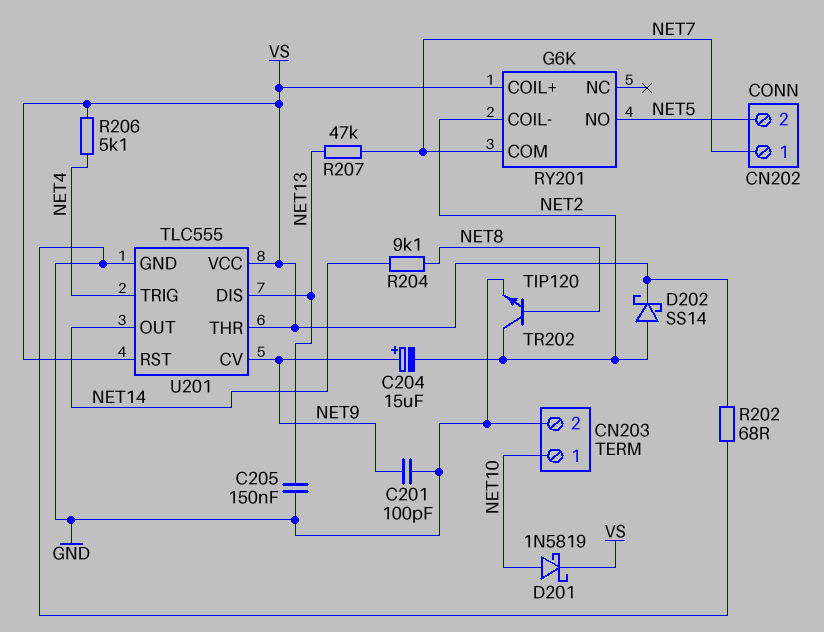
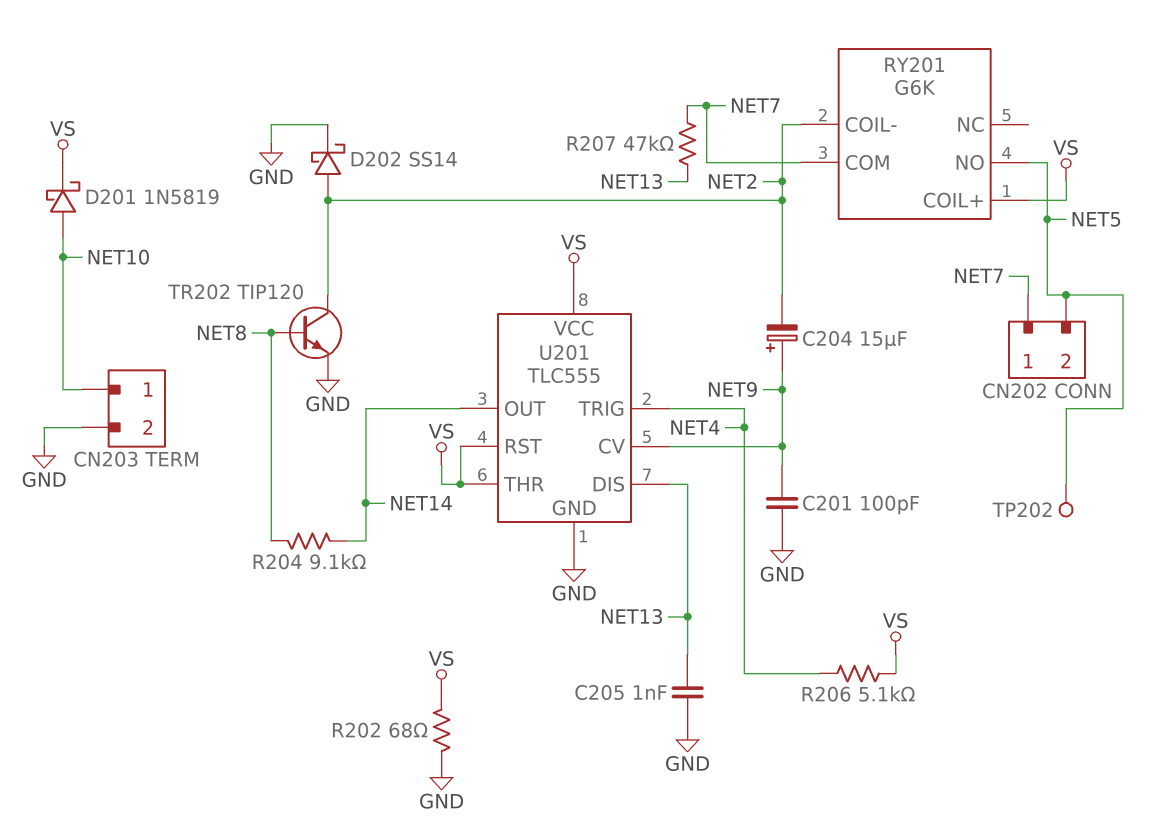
C205: 150nF (GND, NET13) -> 1nF (GND, NET13)
D202: schottky SS14 (A NET2, K VS) -> schottky SS14 (A NET2, K GND)
TP202: none -> test point (NET5)

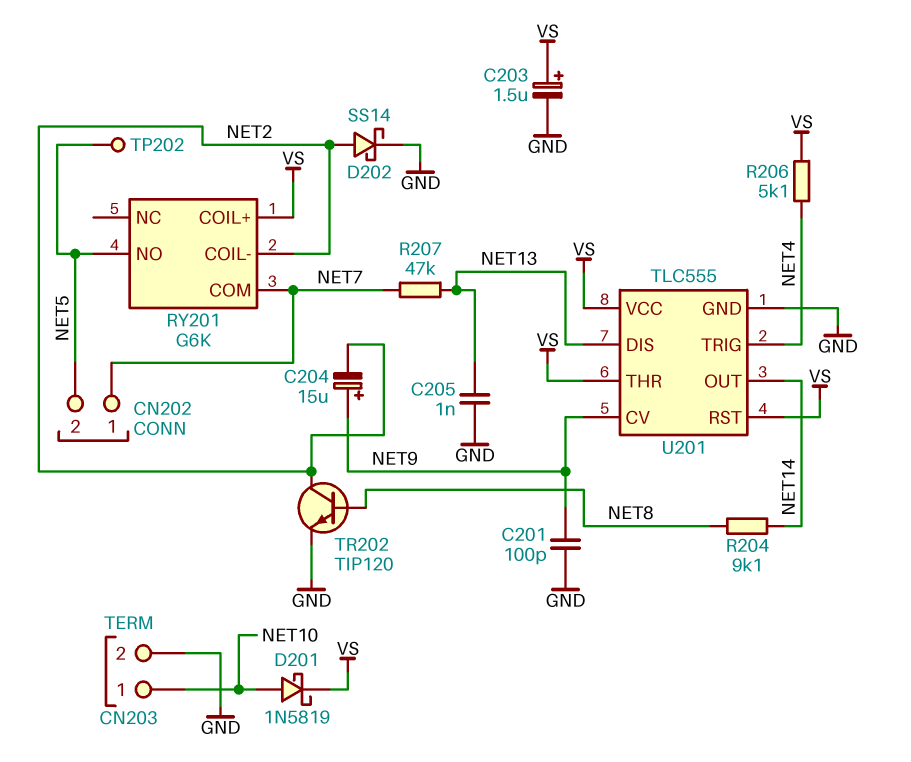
C203: none -> 1.5uF (plus VS, minus GND)
R202: 68 (GND, VS) -> none

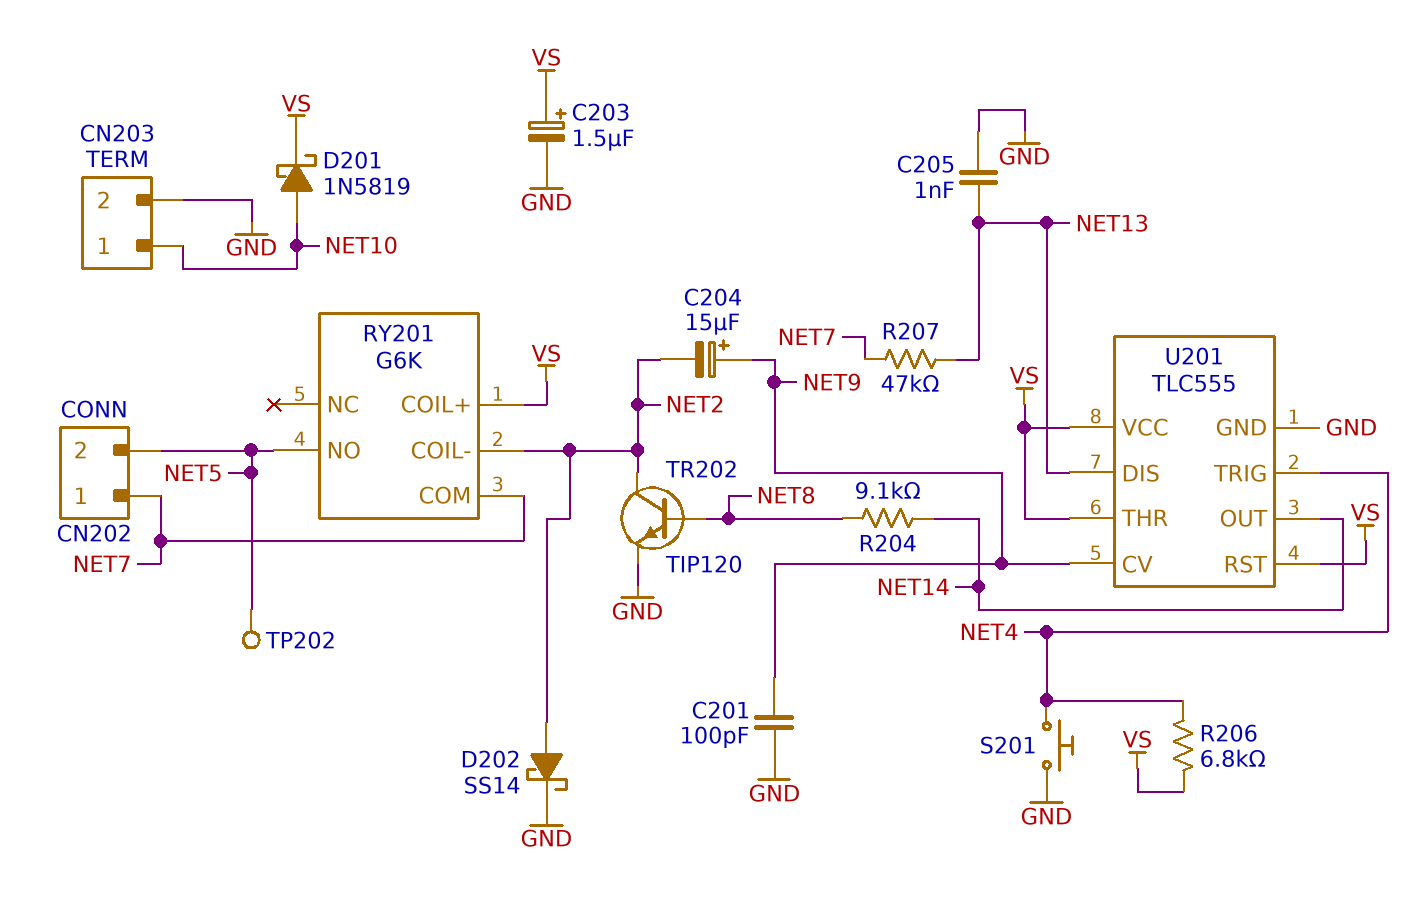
R206: 5.1k (NET4, VS) -> 6.8k (NET4, VS)
S201: none -> button (GND, NET4)

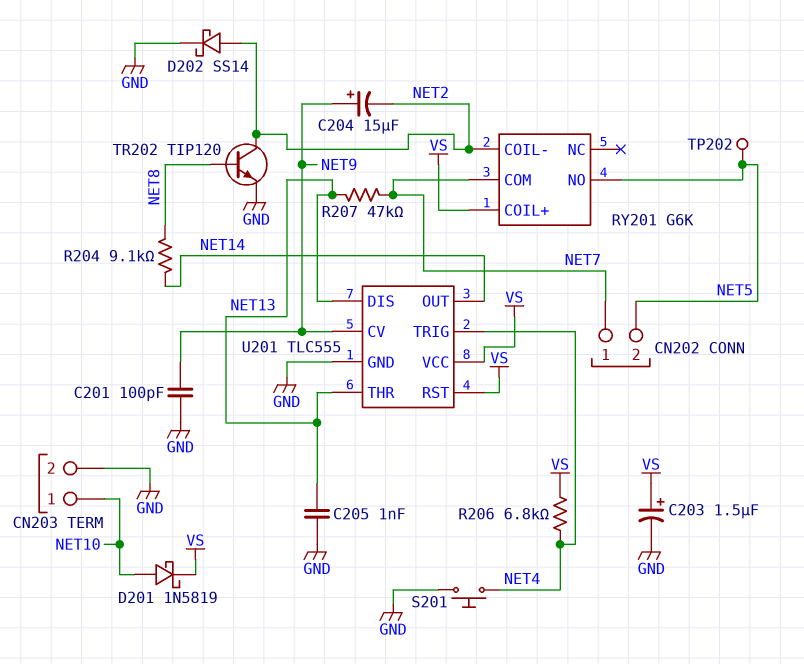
U201 pin THR: VS -> NET13

